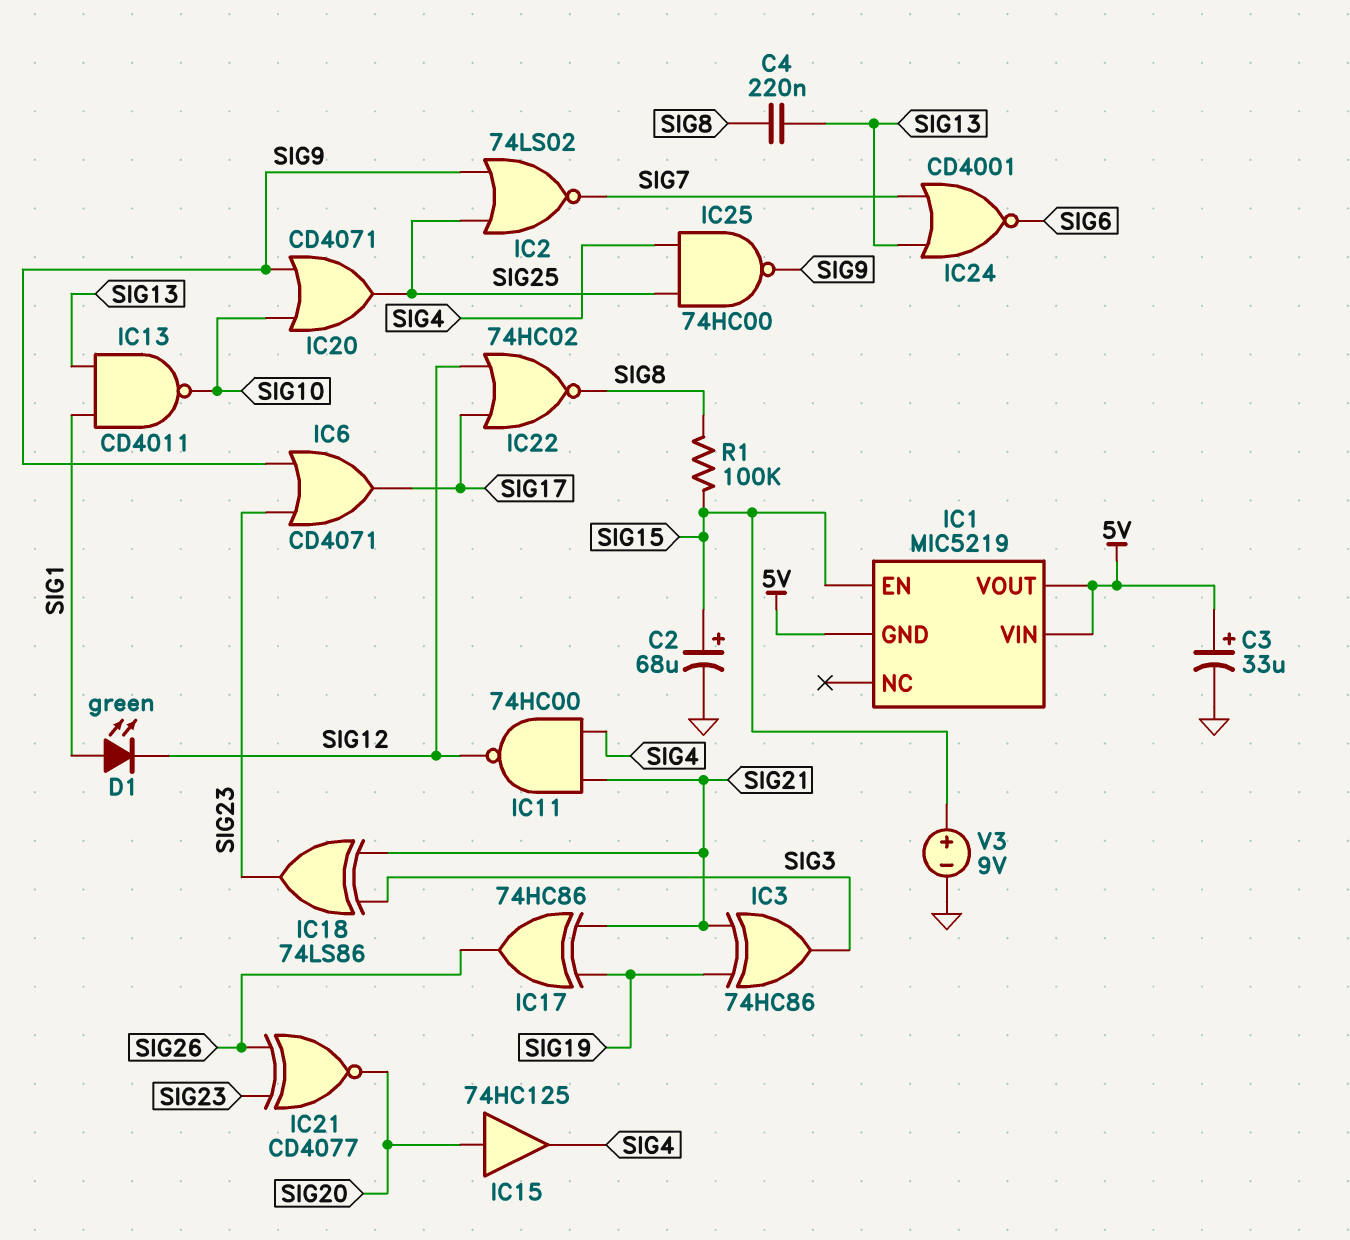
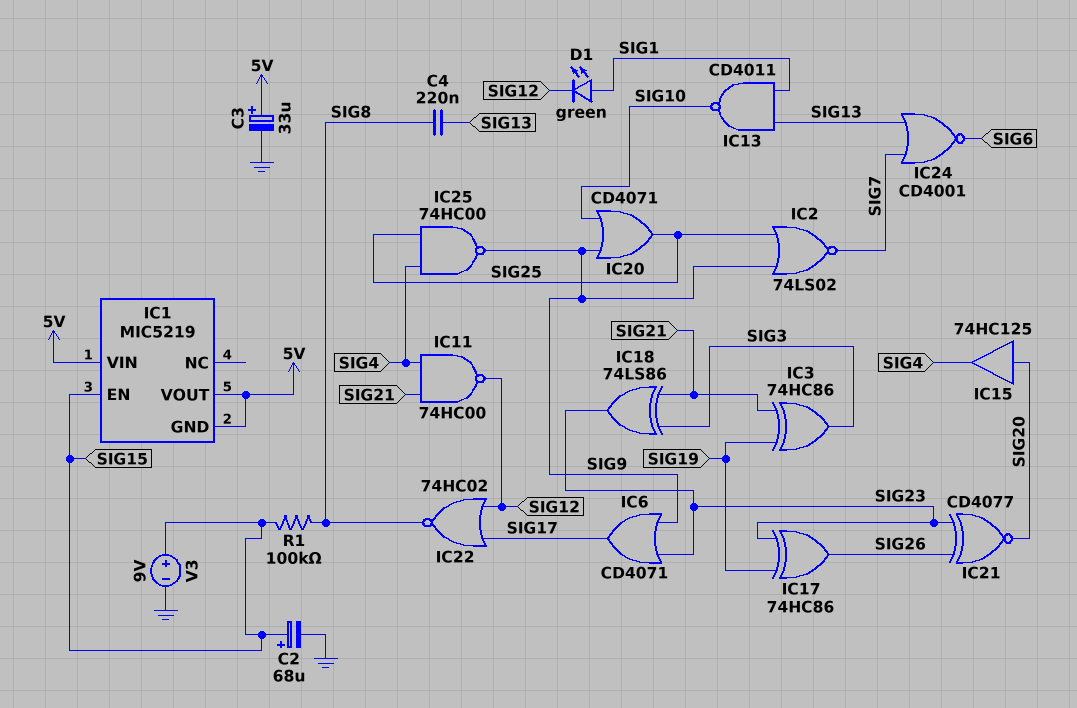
IC17: XOR 74HC86 (in SIG19, in SIG21, out SIG26) -> XOR 74HC86 (in SIG19, in SIG23, out SIG26)

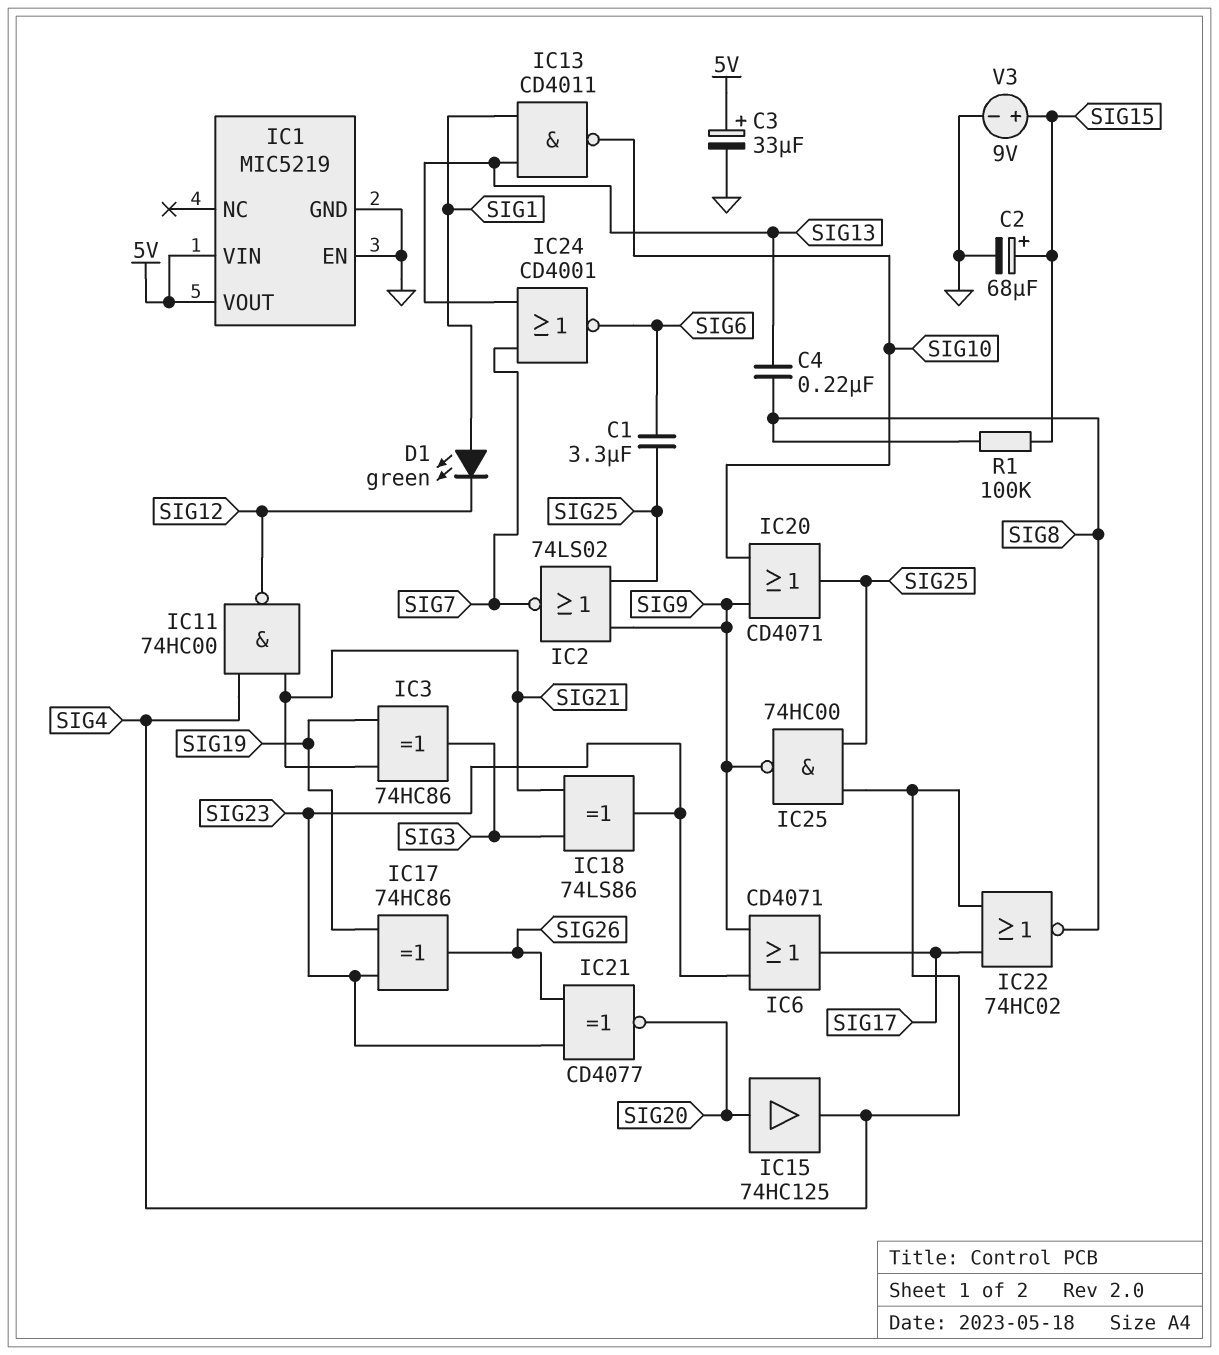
C1: none -> 3.3uF (SIG6, SIG25)
IC1 pin EN: SIG15 -> GND
IC1 pin GND: 5V -> GND
IC22: NOR 74HC02 (in SIG12, in SIG17, out SIG8) -> NOR 74HC02 (in SIG4, in SIG17, out SIG8)

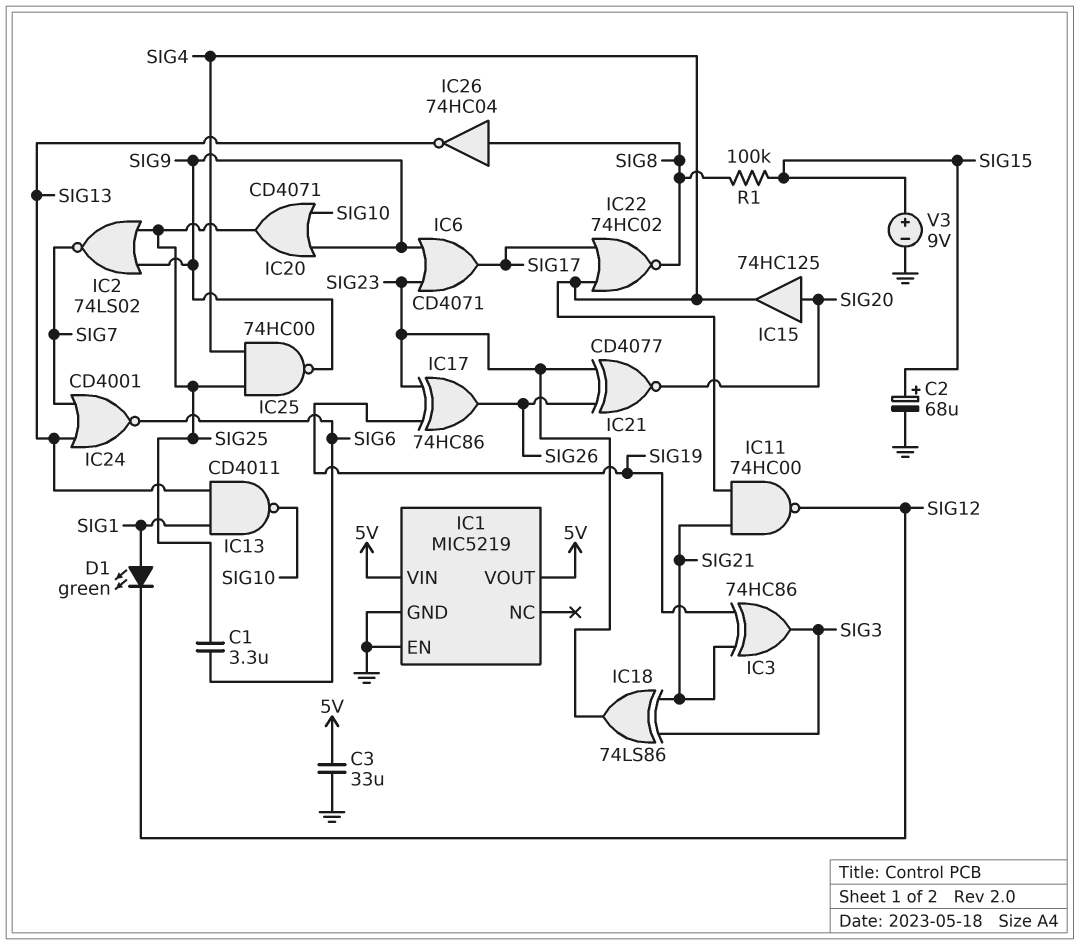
C3: 33uF (plus 5V, minus GND) -> 33uF (5V, GND)
C4: 220nF (SIG8, SIG13) -> none
IC26: none -> NOT 74HC04 (in SIG8, out SIG13)

